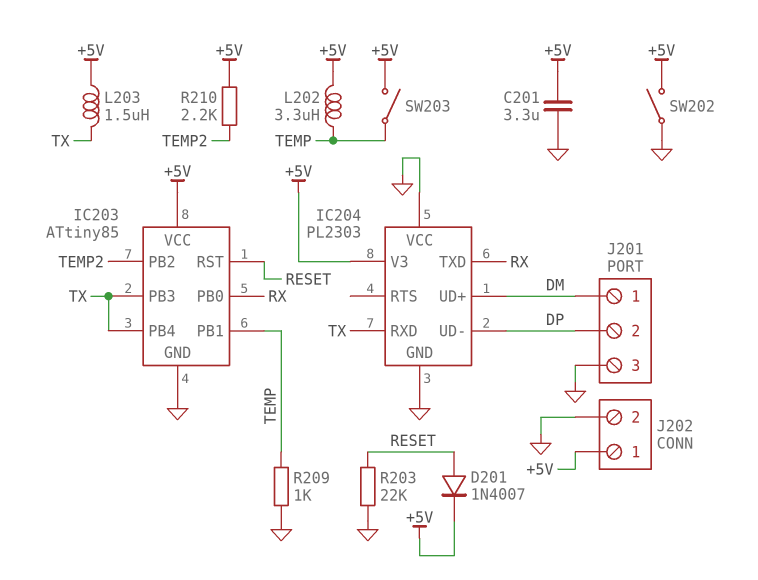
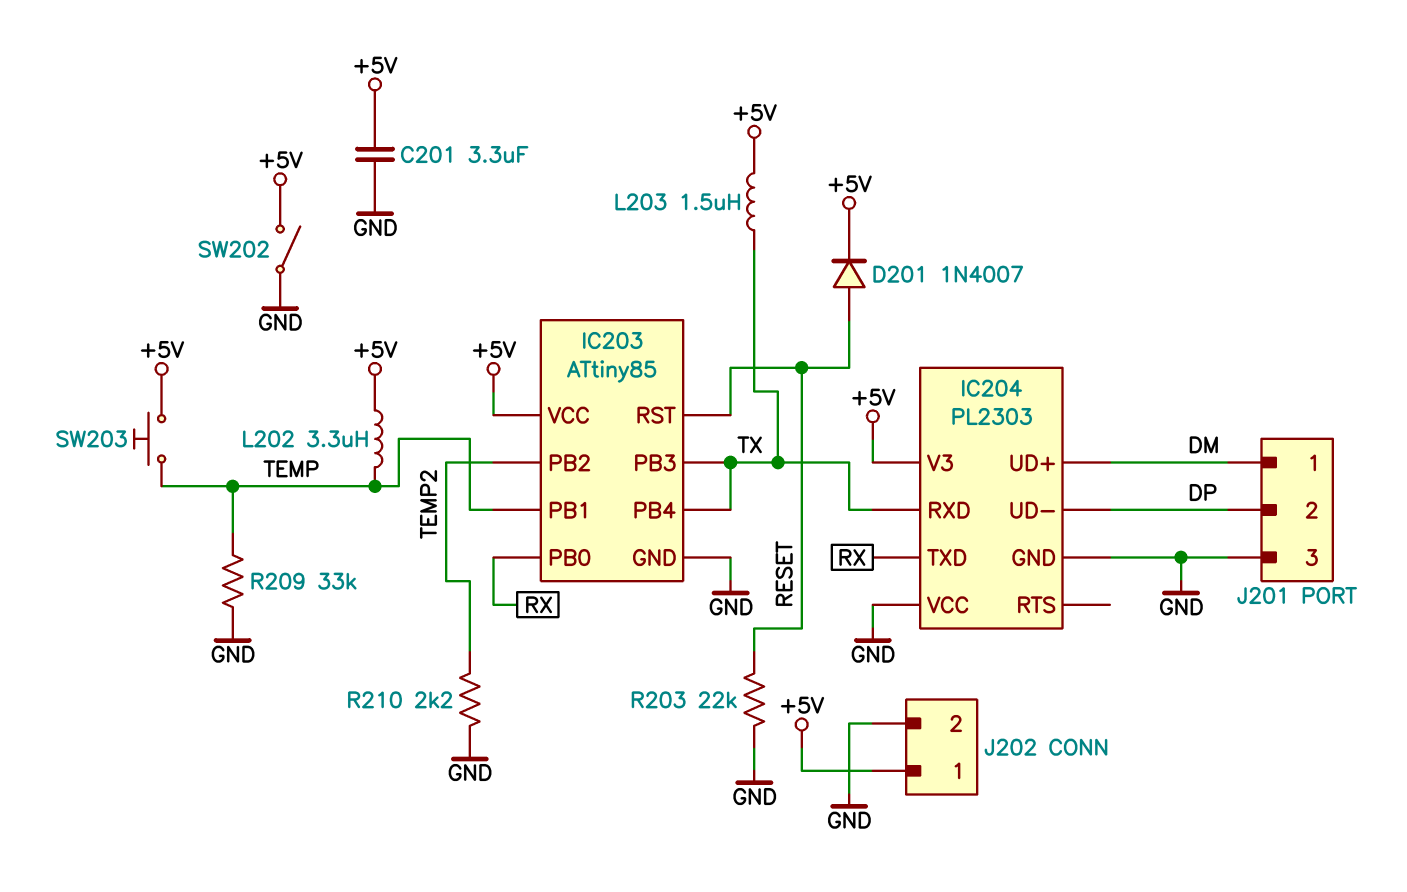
R209: 1k (GND, TEMP) -> 33k (GND, TEMP)
R210: 2.2k (+5V, TEMP2) -> 2.2k (GND, TEMP2)
SW203: switch (+5V, TEMP) -> button (+5V, TEMP)

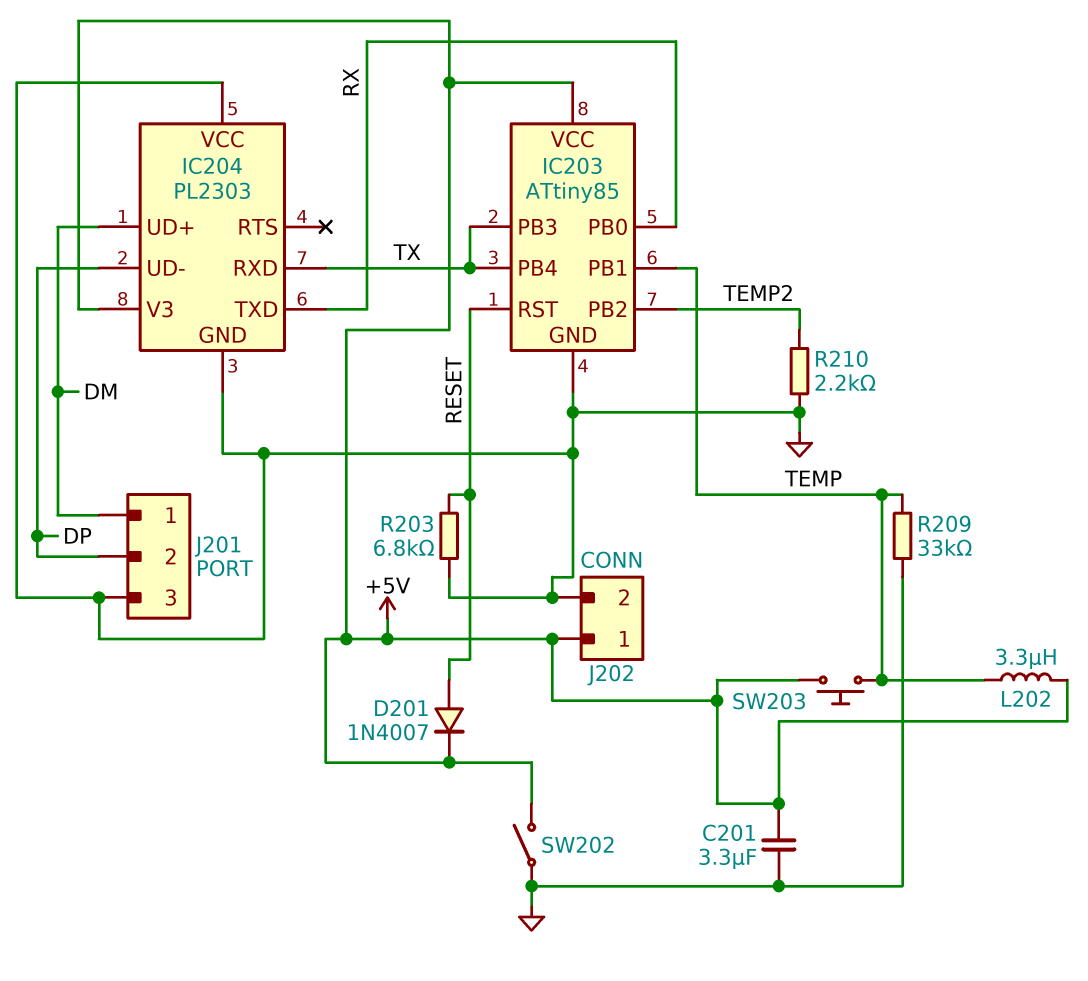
L203: 1.5uH (+5V, TX) -> none
R203: 22k (GND, RESET) -> 6.8k (GND, RESET)

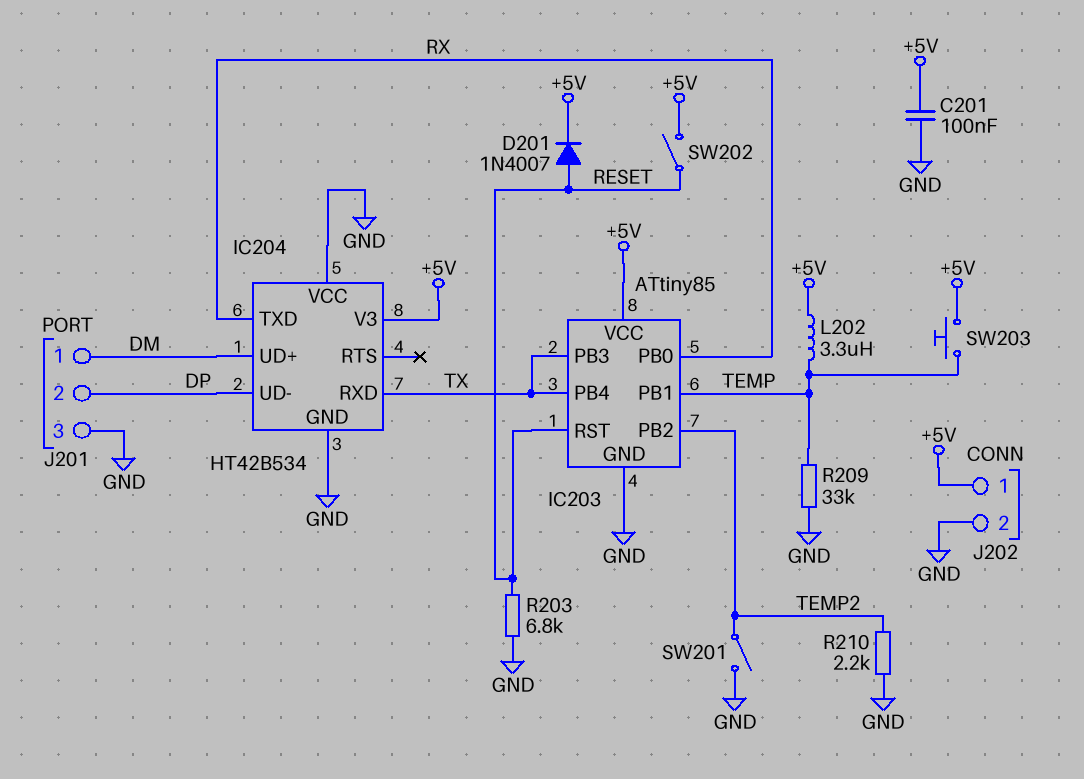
C201: 3.3uF (+5V, GND) -> 100nF (+5V, GND)
IC204: PL2303 -> HT42B534
SW201: none -> switch (GND, TEMP2)
SW202: switch (+5V, GND) -> switch (+5V, RESET)

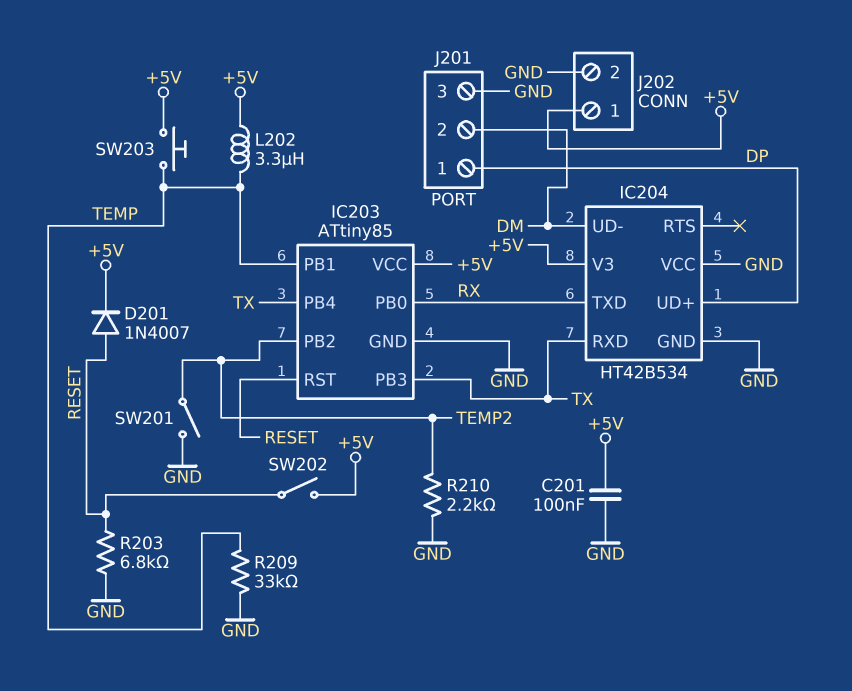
IC204 pin UD+: DM -> DP
IC204 pin UD-: DP -> DM
J201 pin 1: DM -> DP
J201 pin 2: DP -> DM

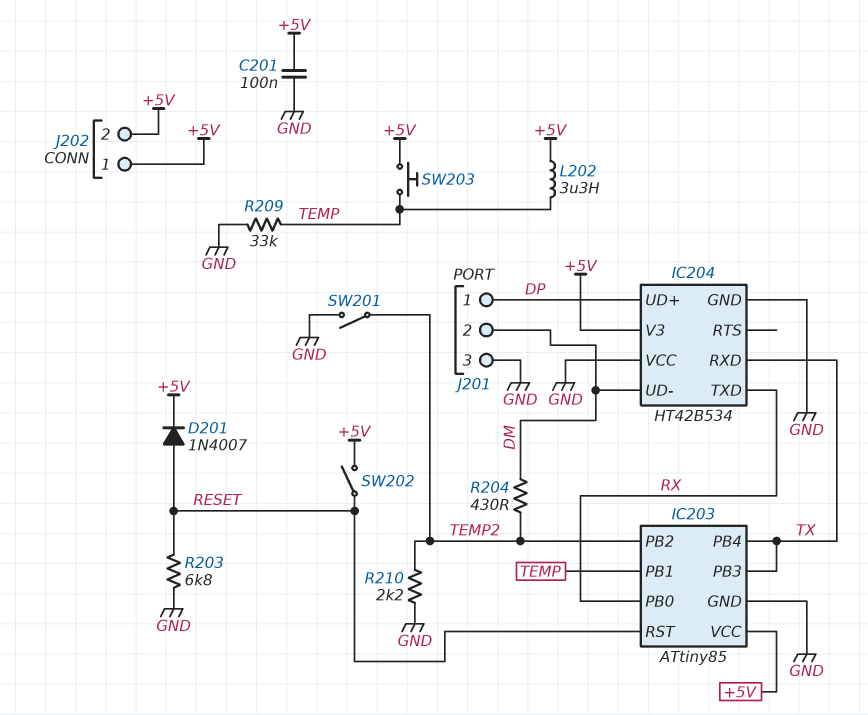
J202 pin 2: GND -> +5V
R204: none -> 430 (DM, TEMP2)

